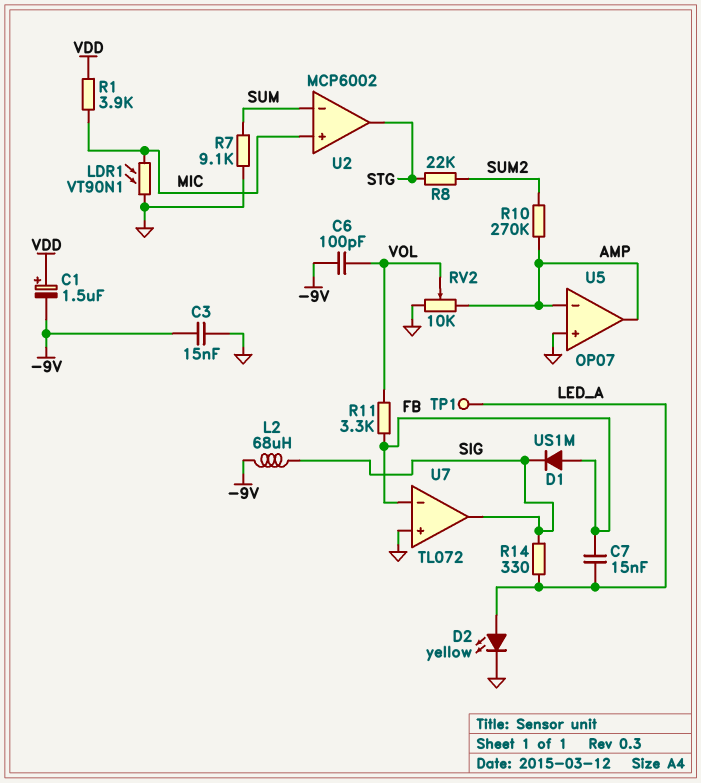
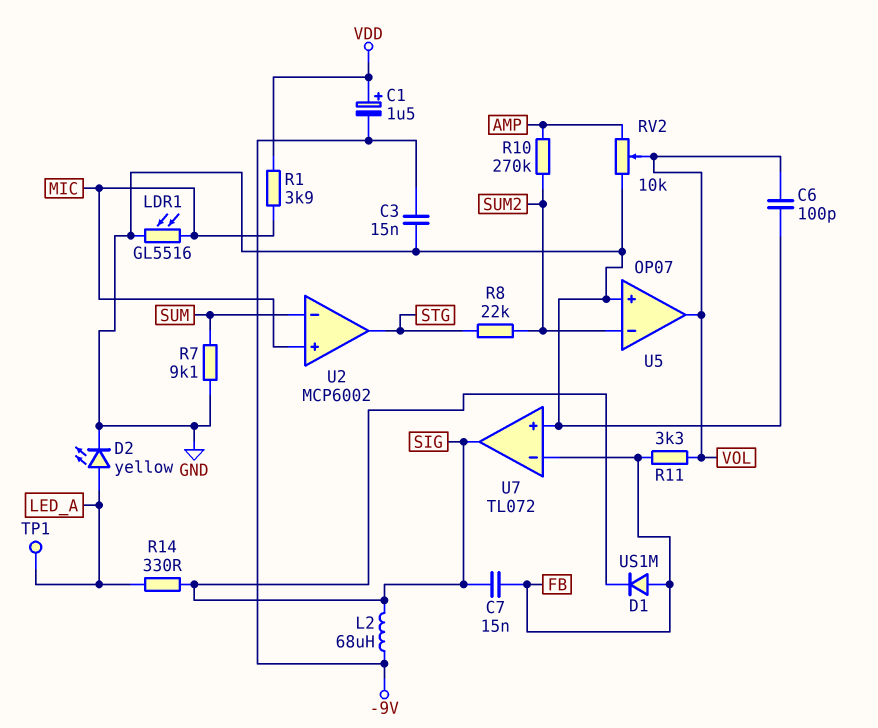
C6: 100pF (-9V, VOL) -> 100pF (GND, VOL)
C7: 15nF (FB, LED_A) -> 15nF (FB, SIG)
LDR1: VT90N1 (GND, MIC) -> GL5516 (GND, MIC)
U5 pin in-: AMP -> SUM2
U5 pin out: AMP -> VOL

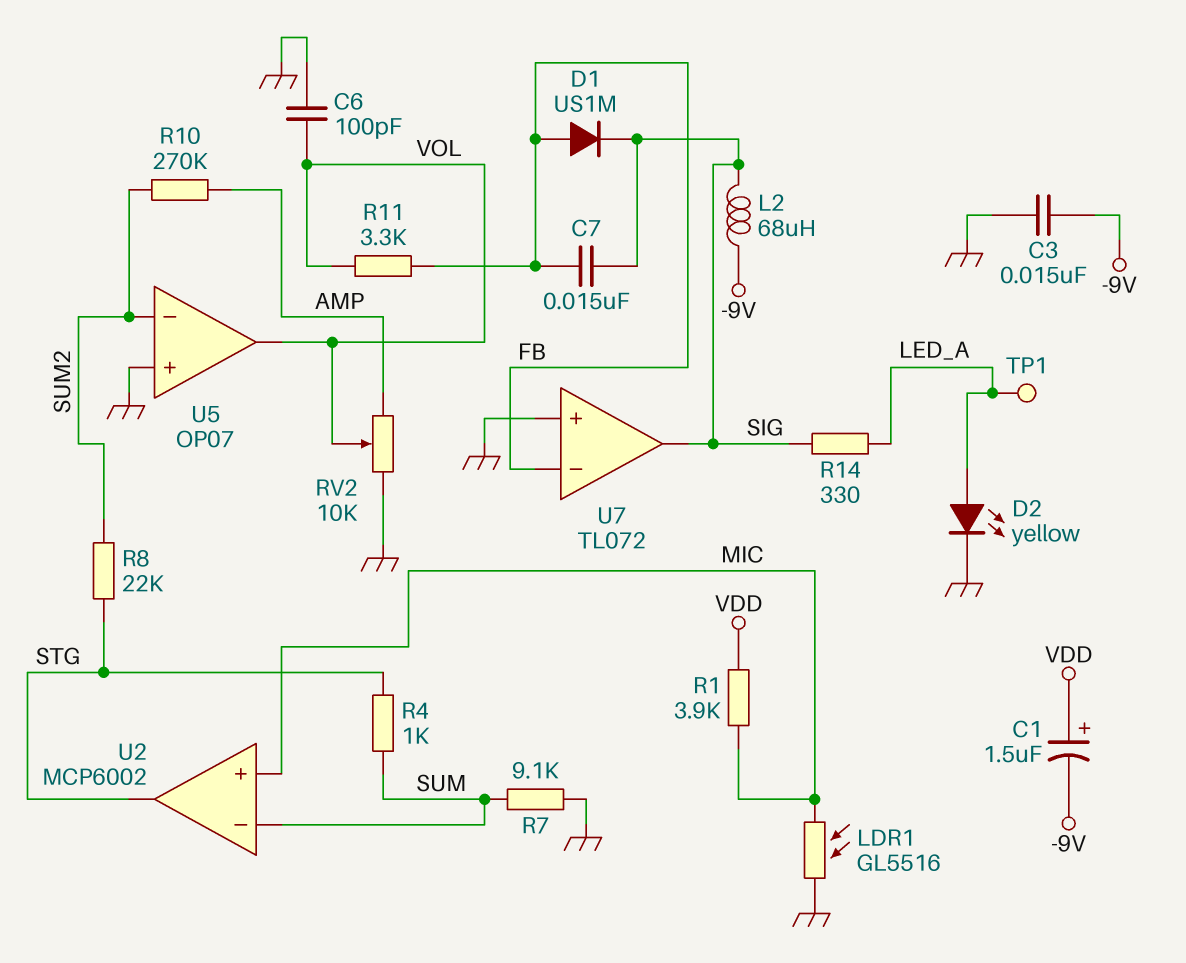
R4: none -> 1k (STG, SUM)

